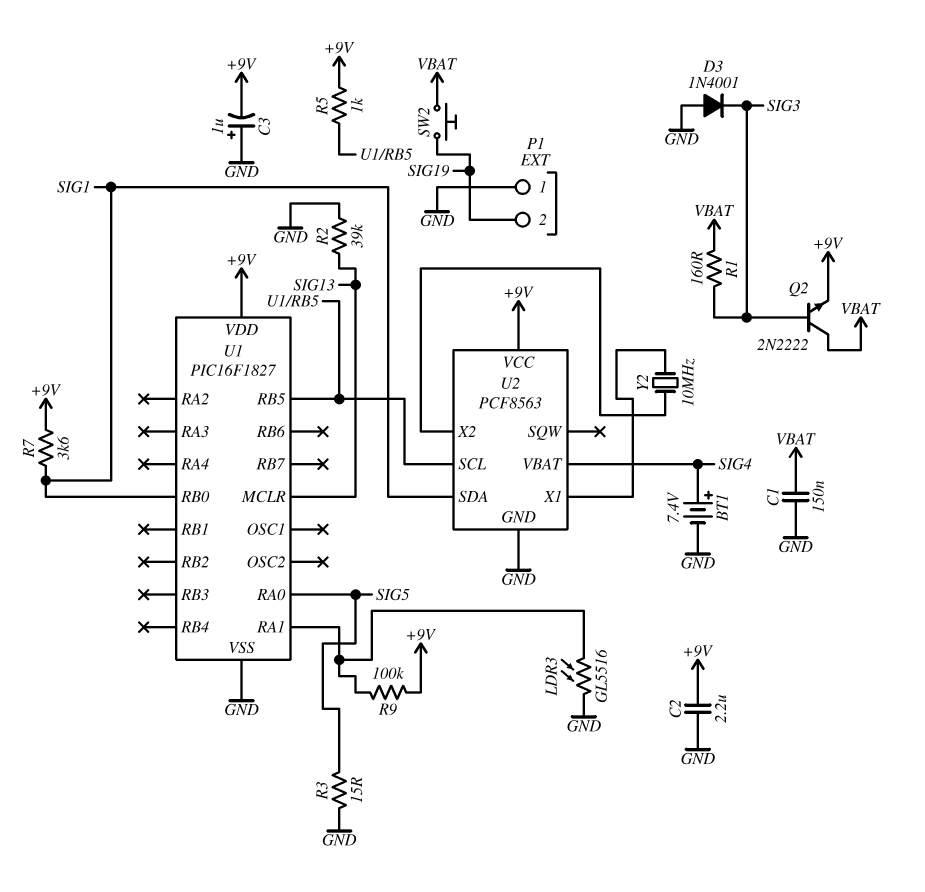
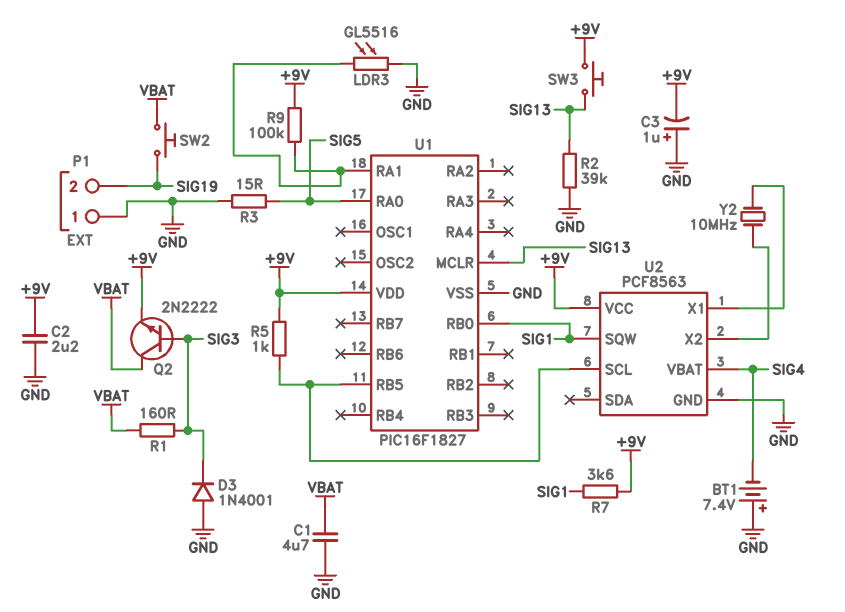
BT1: 7.4V (plus SIG4, minus GND) -> 7.4V (plus GND, minus SIG4)
C1: 150nF (GND, VBAT) -> 4.7uF (GND, VBAT)
SW3: none -> button (+9V, SIG13)
U2 pin SDA: SIG1 -> none
U2 pin SQW: none -> SIG1

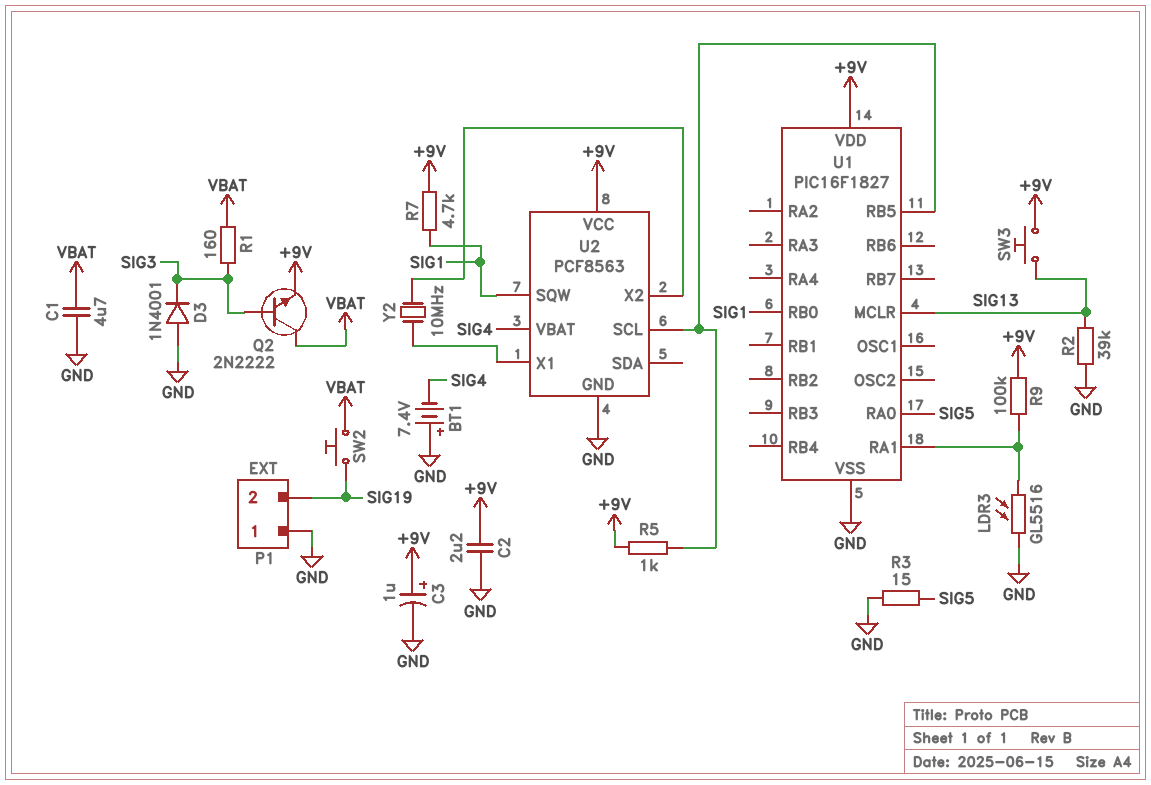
C3: 1uF (plus GND, minus +9V) -> 1uF (plus +9V, minus GND)
R7: 3.6k (+9V, SIG1) -> 4.7k (+9V, SIG1)

